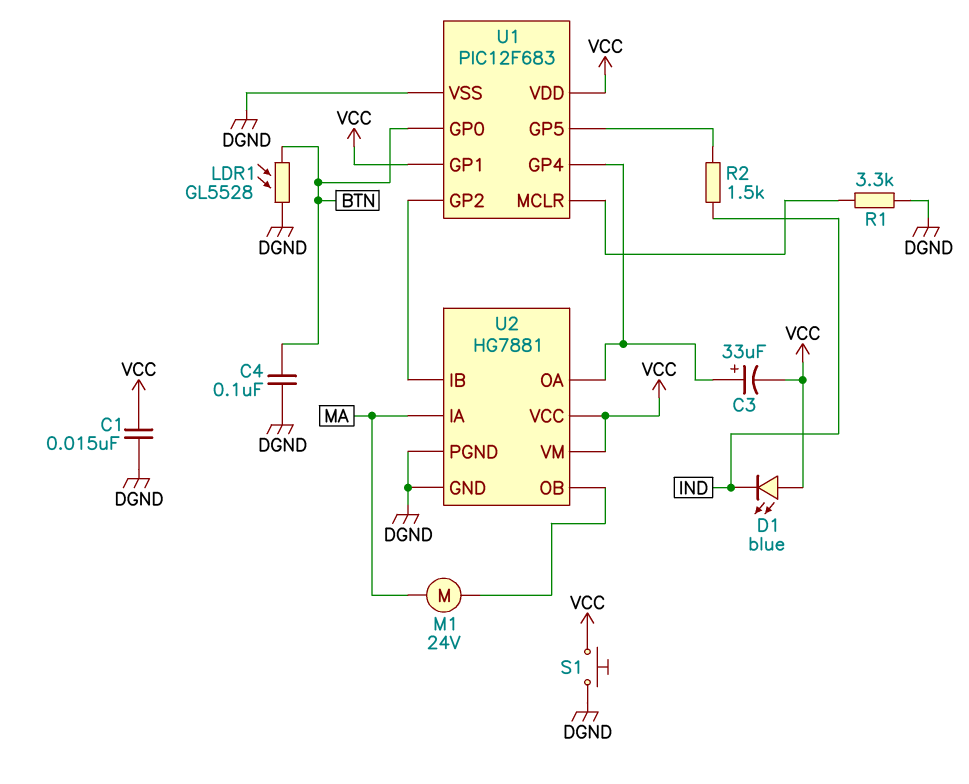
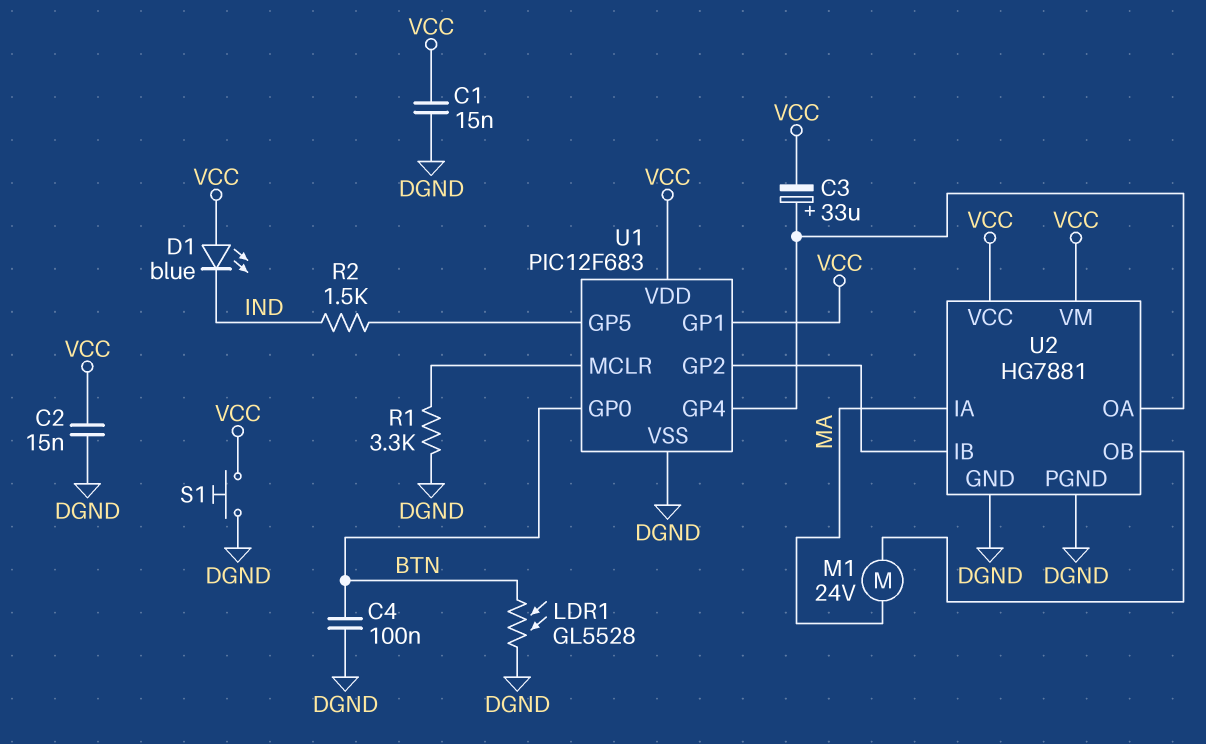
C2: none -> 15nF (DGND, VCC)

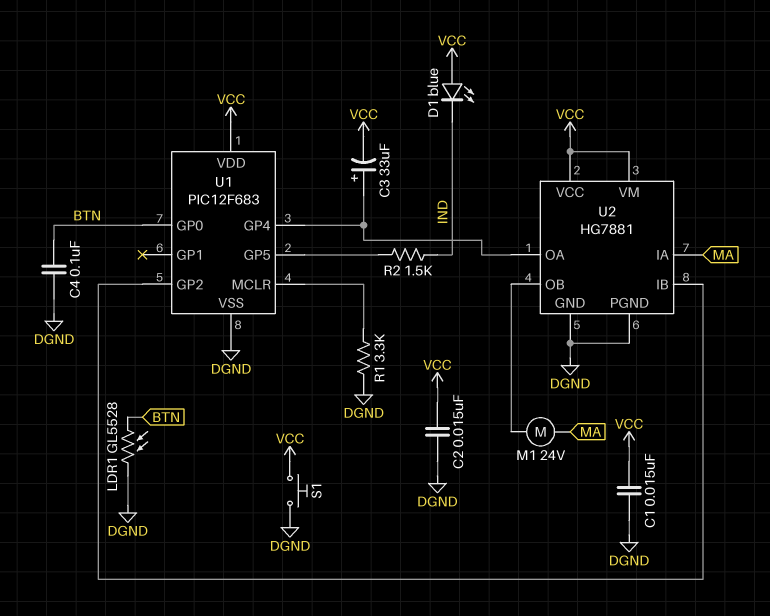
U1 pin GP1: VCC -> none

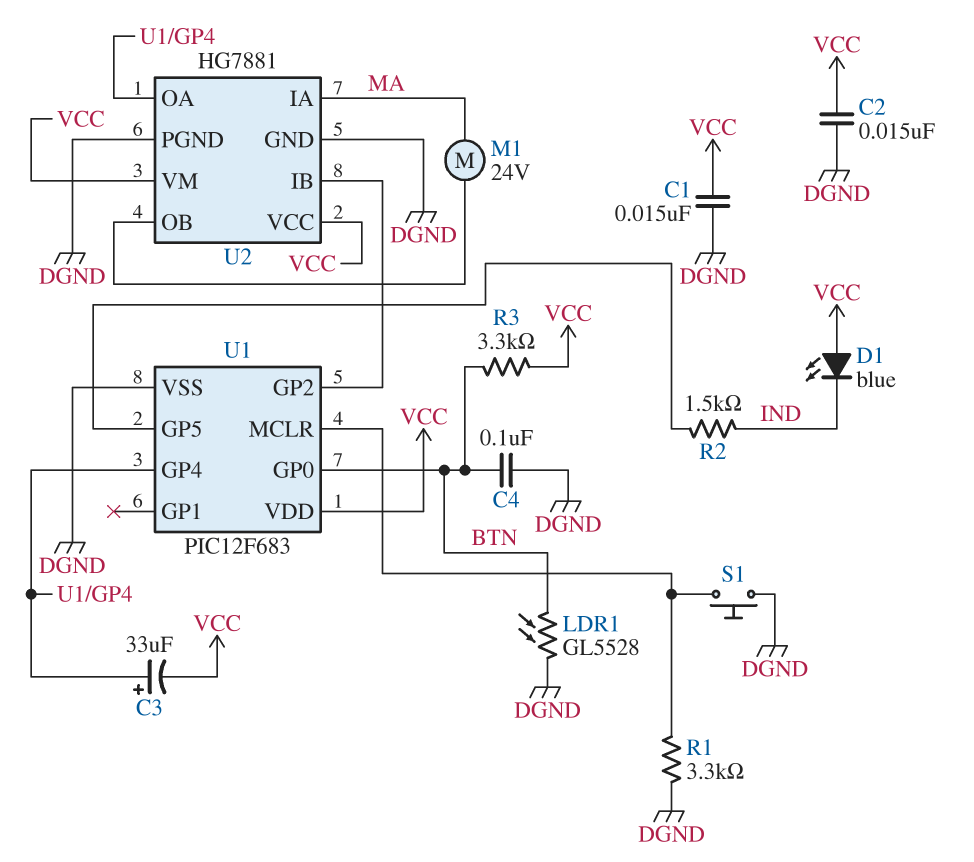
R3: none -> 3.3k (BTN, VCC)
S1: button (DGND, VCC) -> button (DGND, U1/MCLR)

